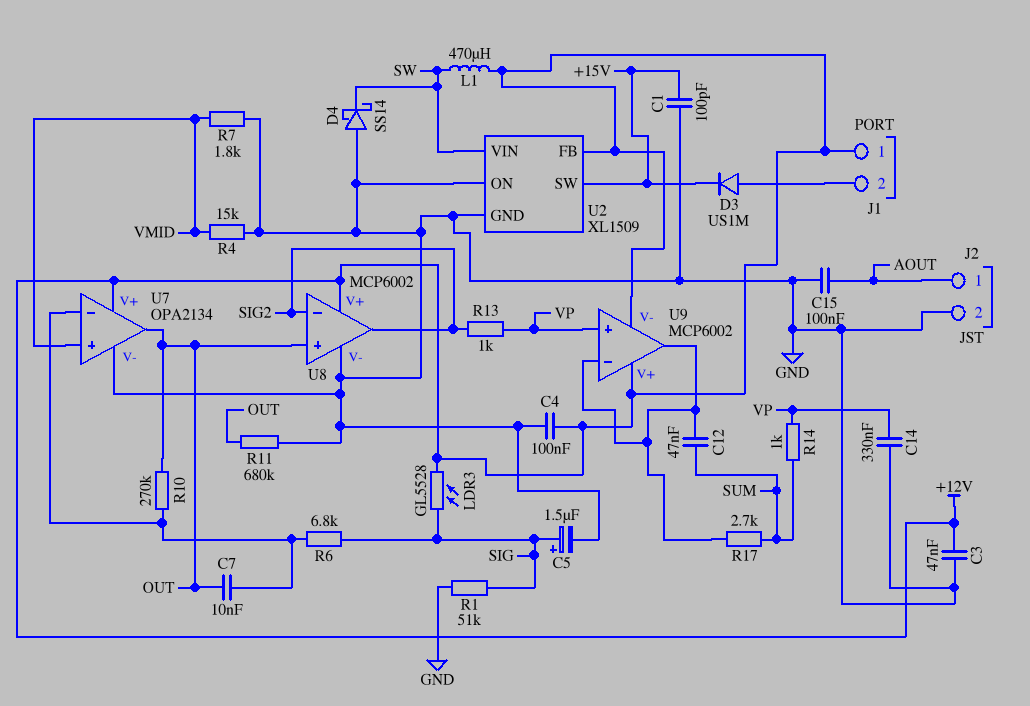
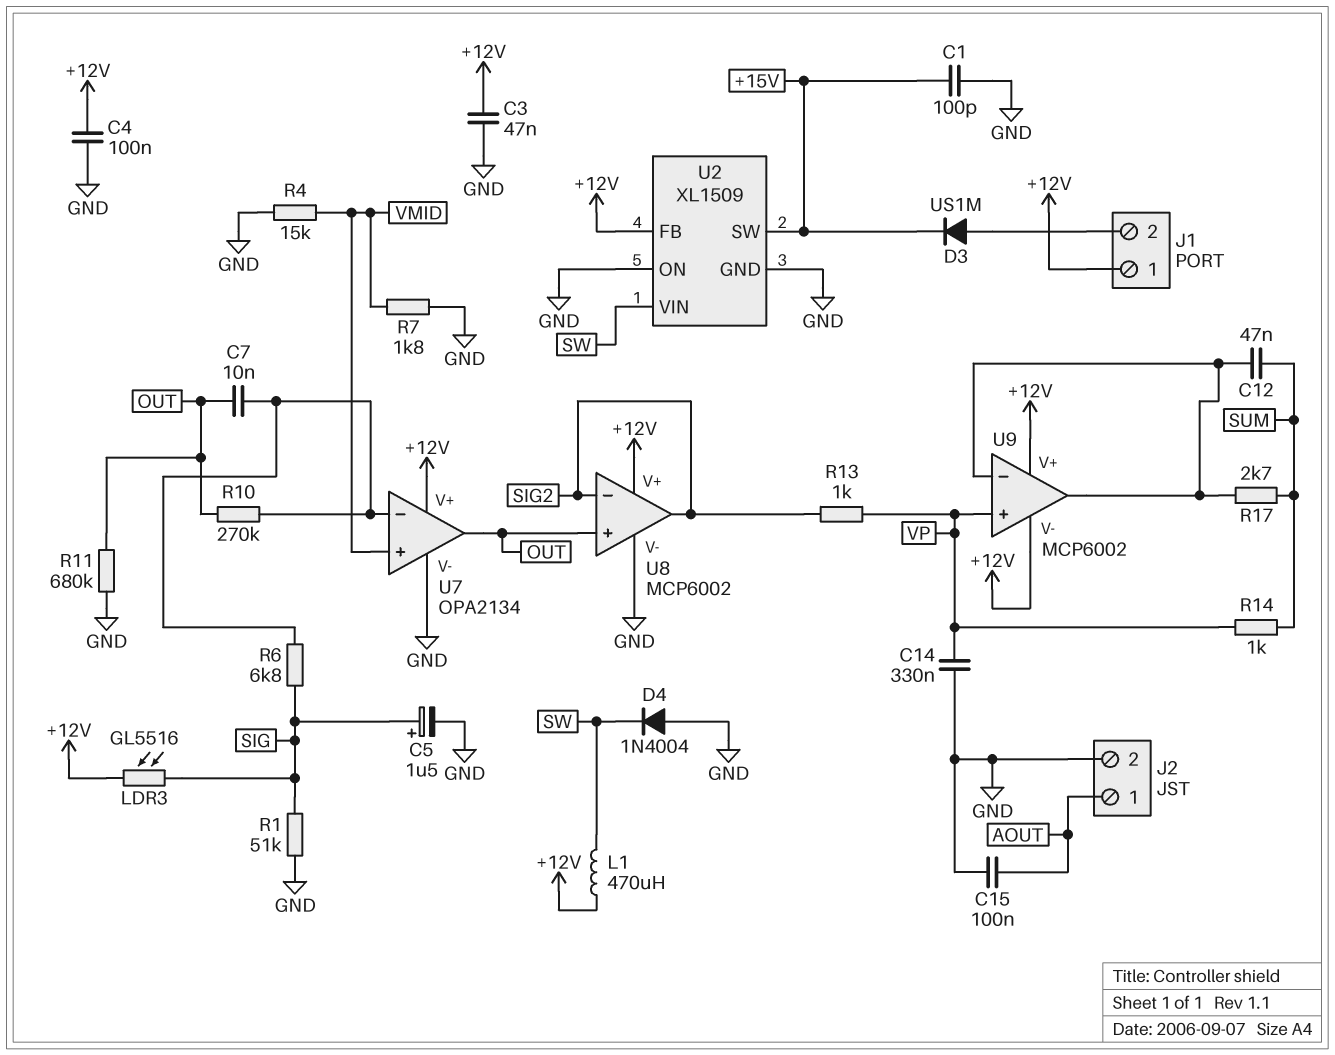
D4: schottky SS14 (A GND, K SW) -> diode 1N4004 (A GND, K SW)
LDR3: GL5528 (+12V, SIG) -> GL5516 (+12V, SIG)

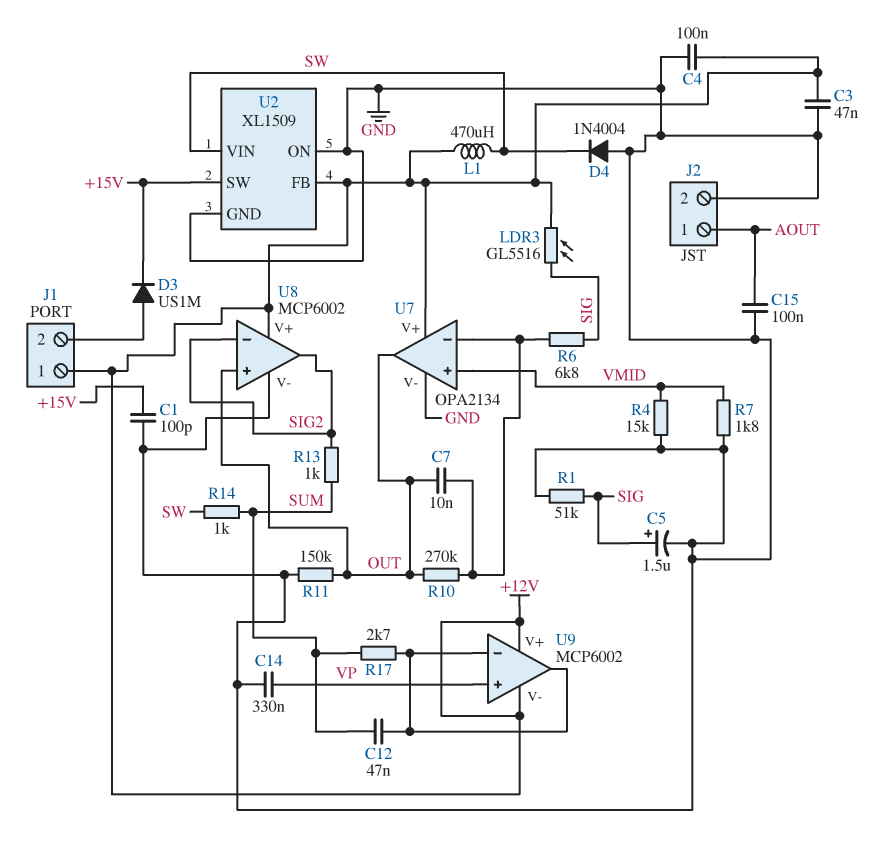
R11: 680k (GND, OUT) -> 150k (GND, OUT)
R13: 1k (SIG2, VP) -> 1k (SIG2, SUM)
R14: 1k (SUM, VP) -> 1k (SUM, SW)

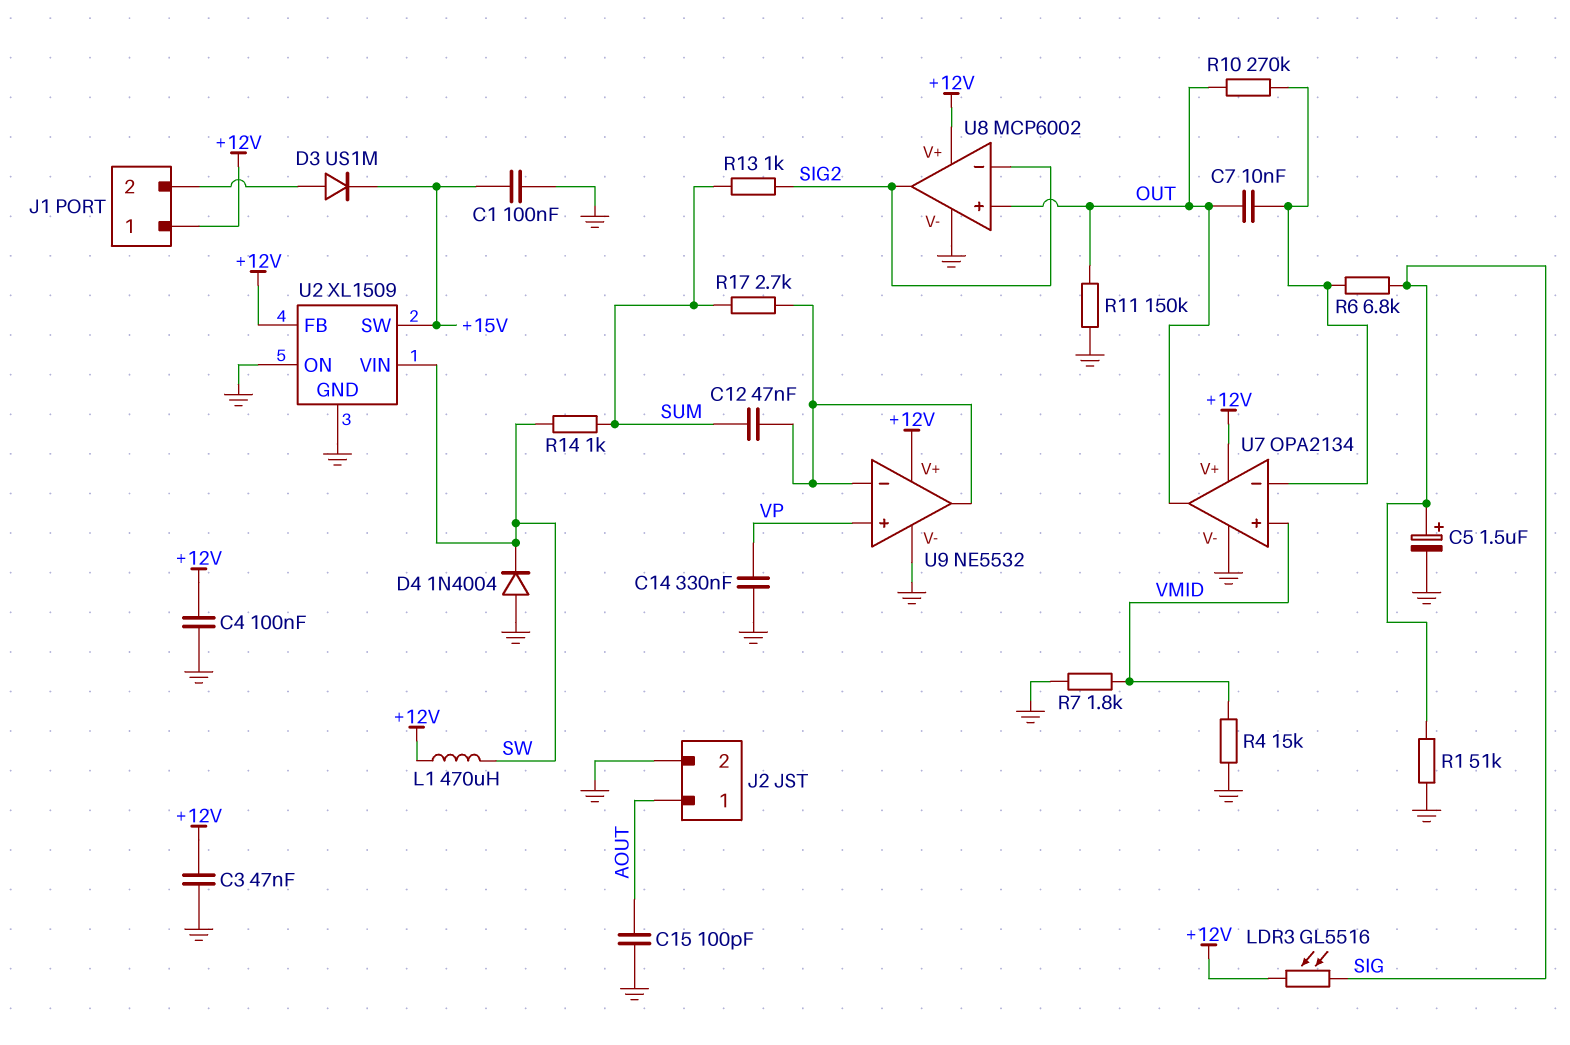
C1: 100pF (+15V, GND) -> 100nF (+15V, GND)
C15: 100nF (AOUT, GND) -> 100pF (AOUT, GND)
U9: MCP6002 -> NE5532
U9 pin V-: +12V -> GND

